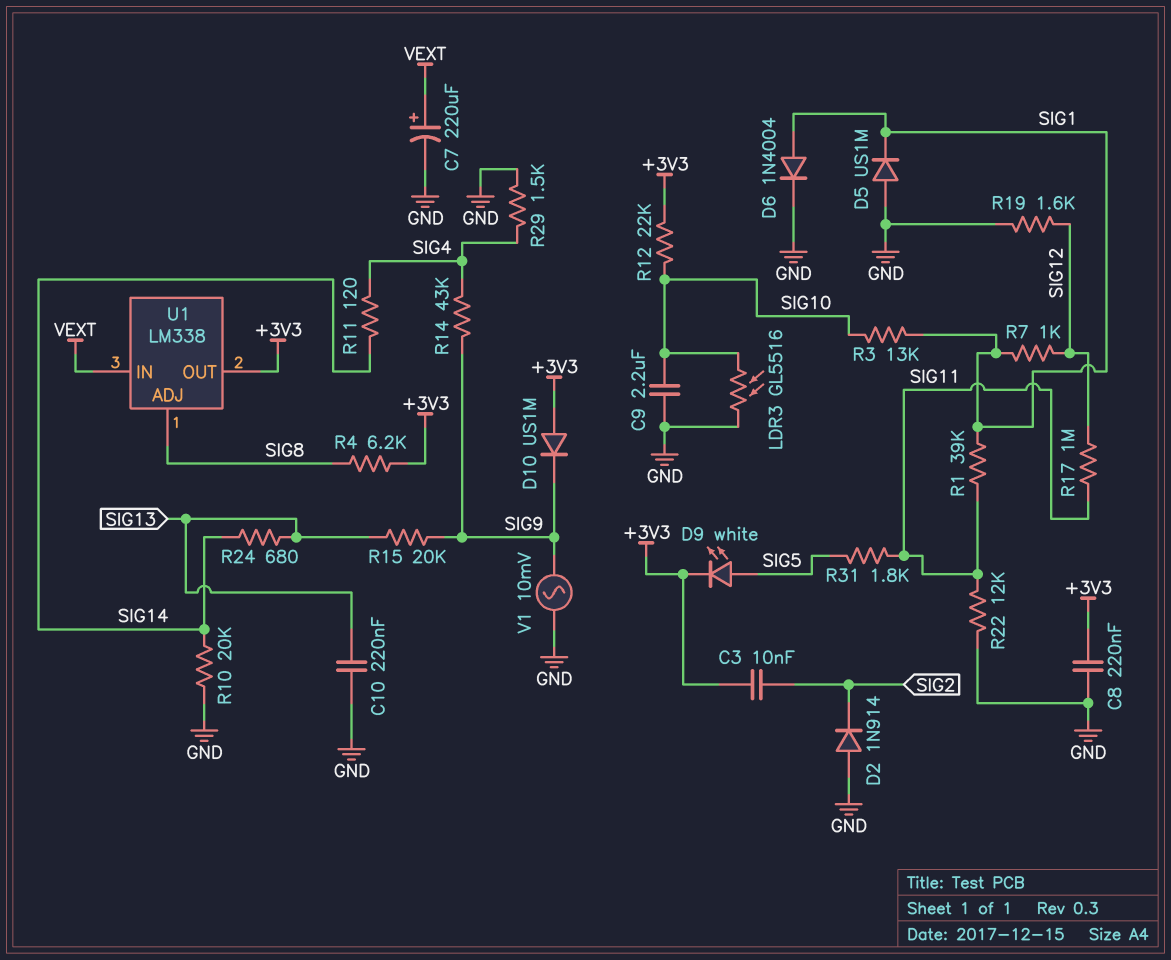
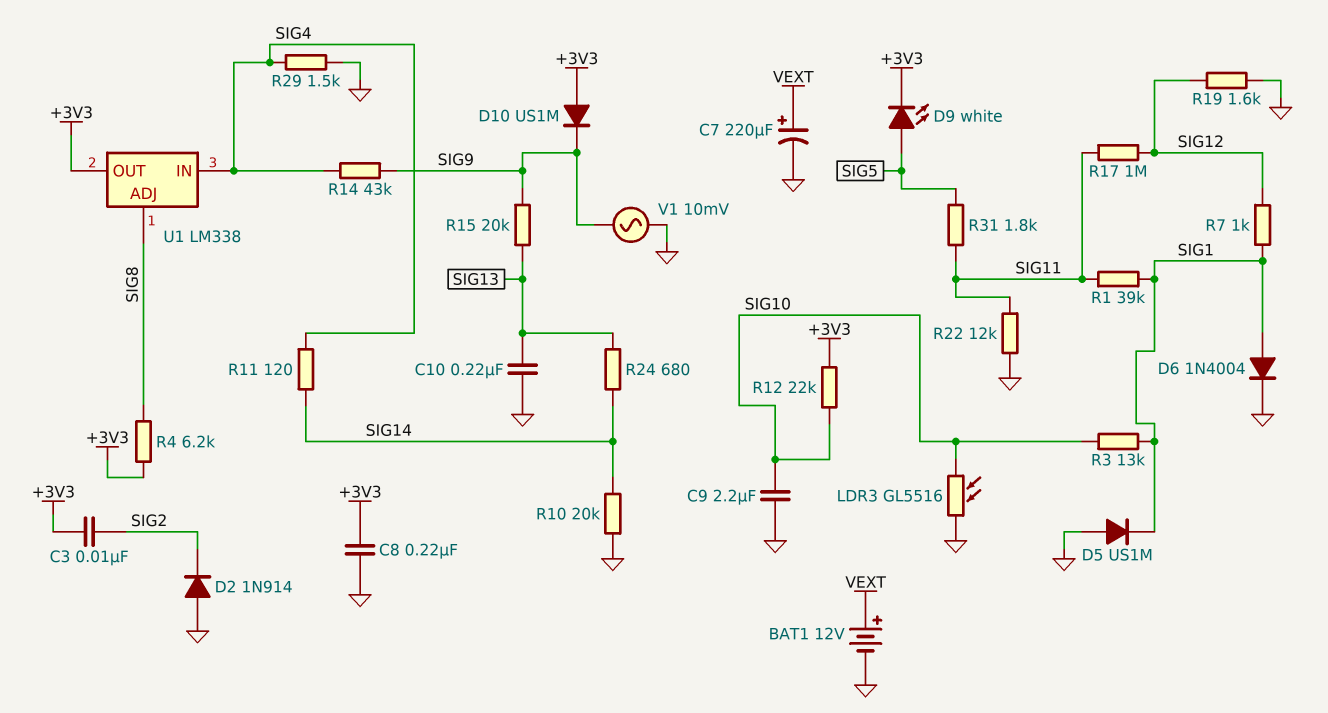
BAT1: none -> 12V (plus VEXT, minus GND)
U1 pin IN: VEXT -> SIG4

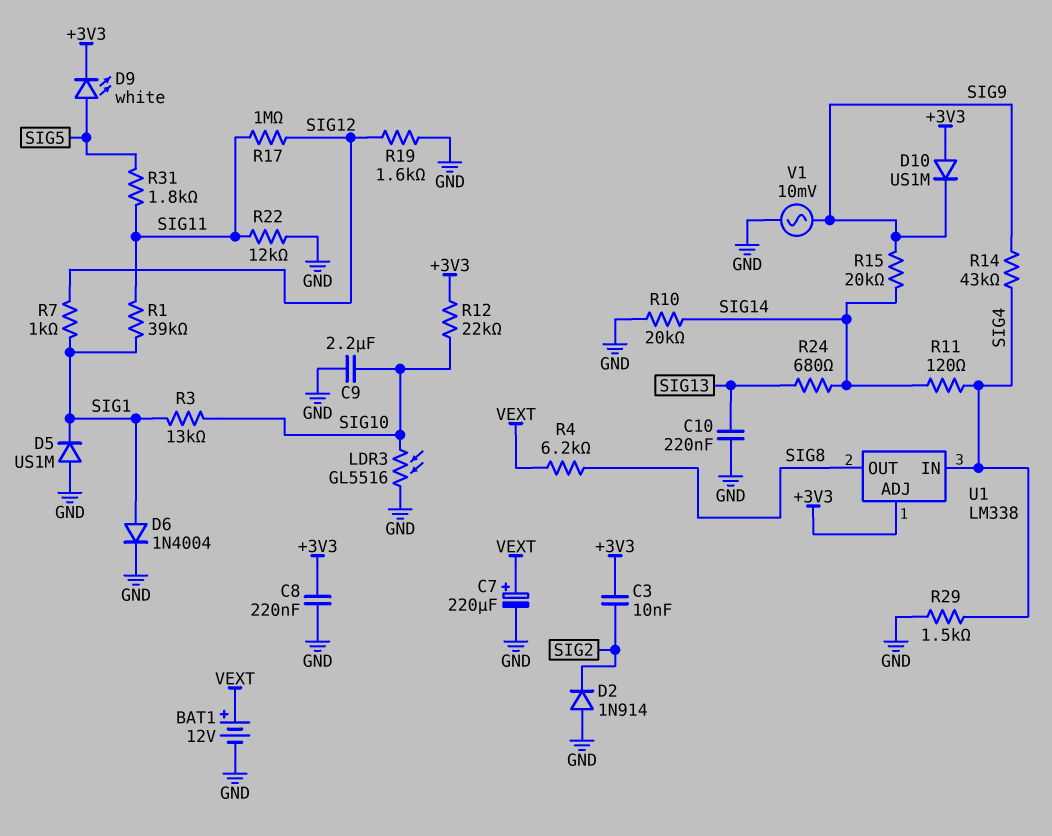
R4: 6.2k (+3V3, SIG8) -> 6.2k (SIG8, VEXT)
R15: 20k (SIG9, SIG13) -> 20k (SIG9, SIG14)
U1 pin ADJ: SIG8 -> +3V3
U1 pin OUT: +3V3 -> SIG8

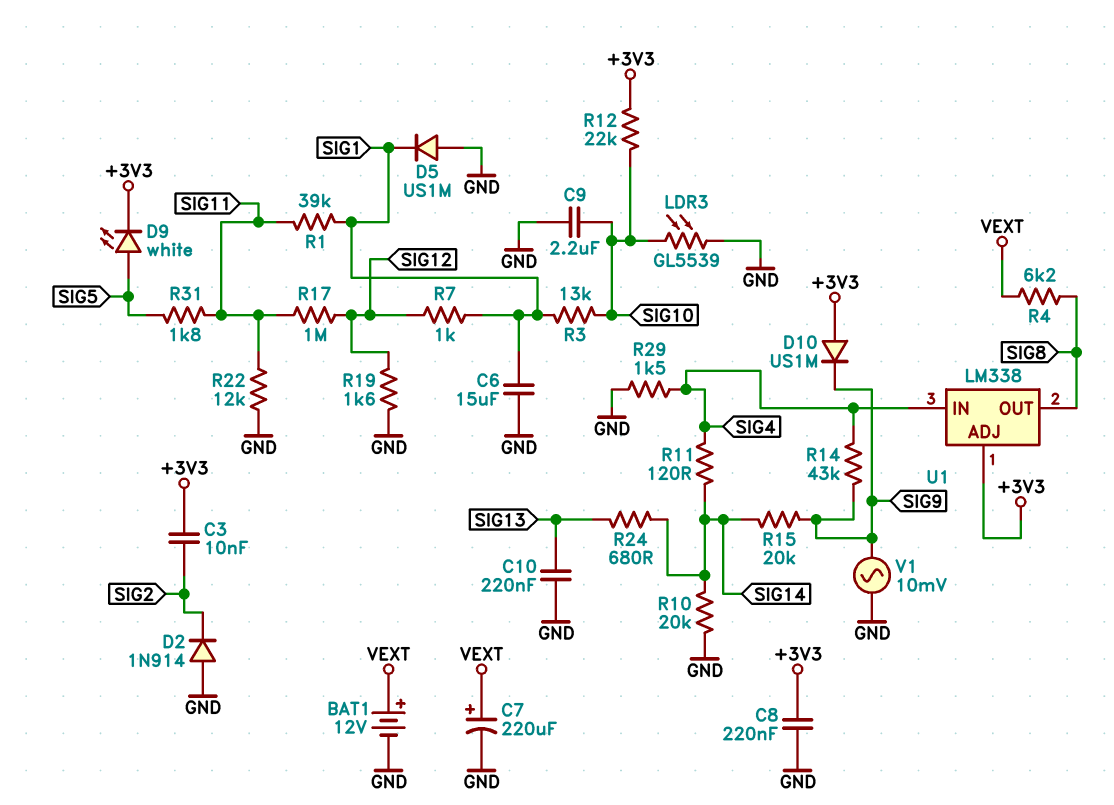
C6: none -> 15uF (GND, SIG1)
D6: diode 1N4004 (A SIG1, K GND) -> none
LDR3: GL5516 (GND, SIG10) -> GL5539 (GND, SIG10)

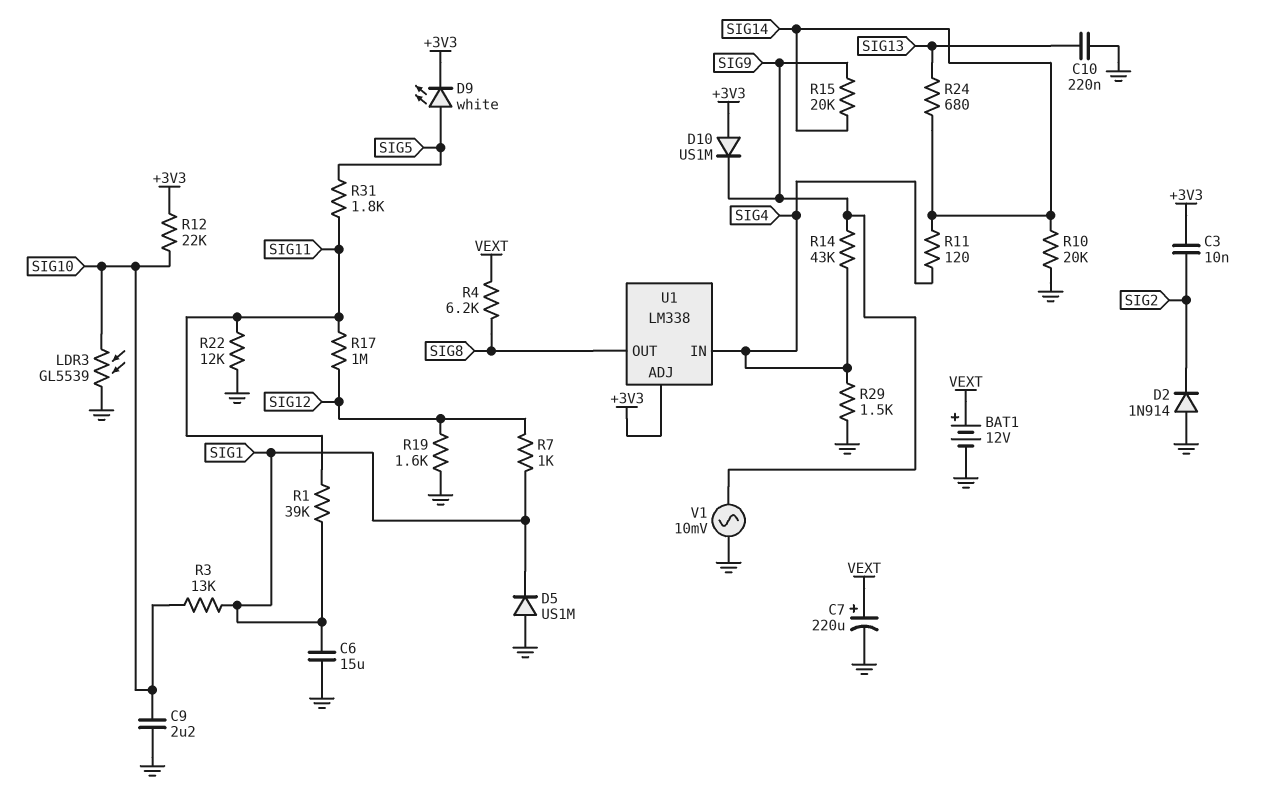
C8: 220nF (+3V3, GND) -> none

